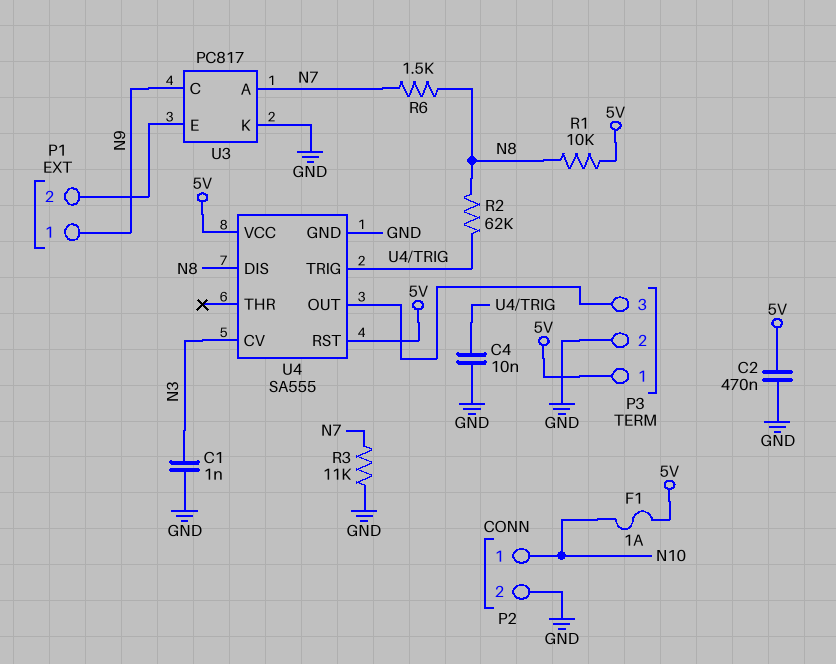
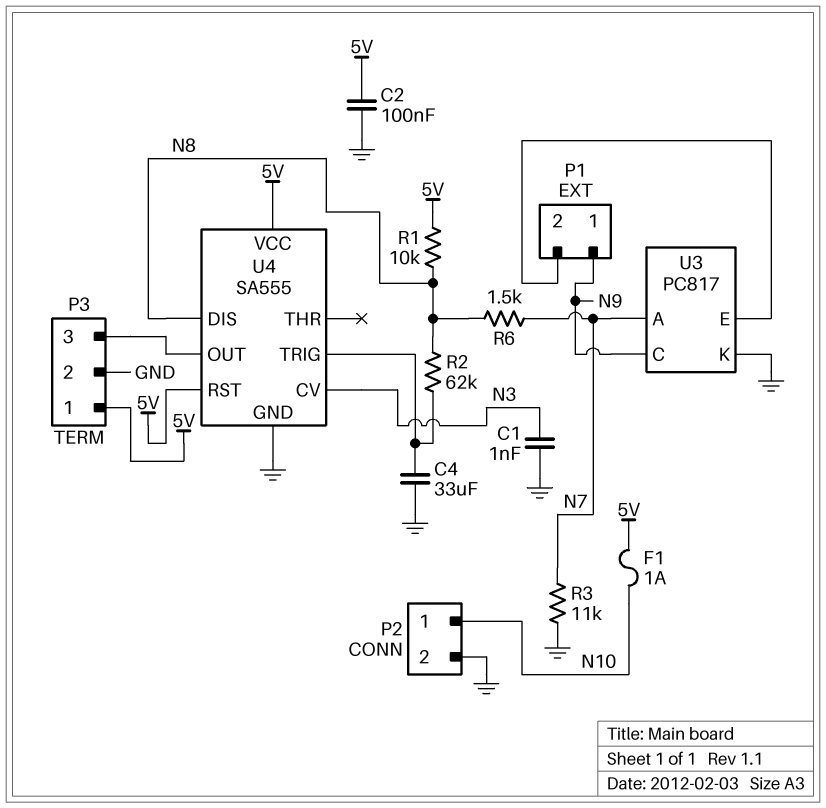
C2: 470nF (5V, GND) -> 100nF (5V, GND)
C4: 10nF (GND, U4/TRIG) -> 33uF (GND, U4/TRIG)

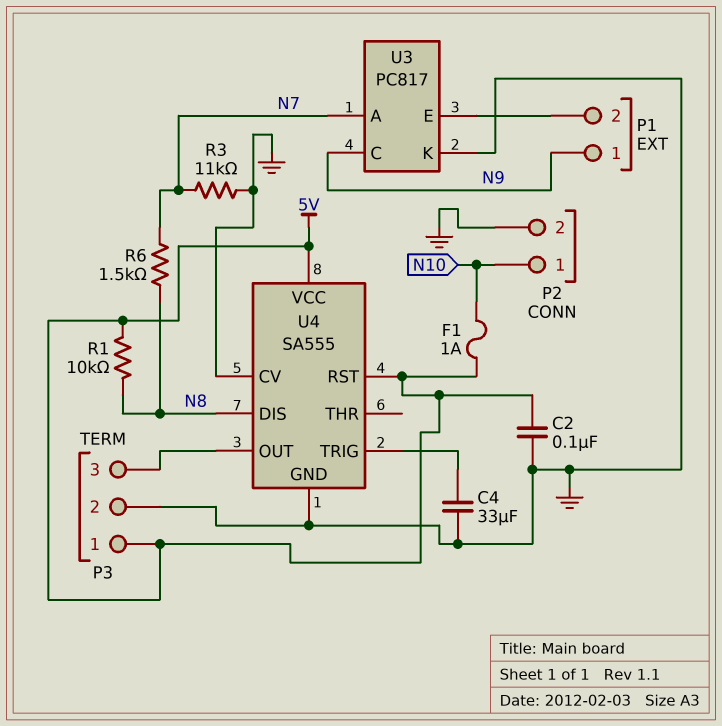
C1: 1nF (GND, N3) -> none
R2: 62k (N8, U4/TRIG) -> none
U4 pin CV: N3 -> GND

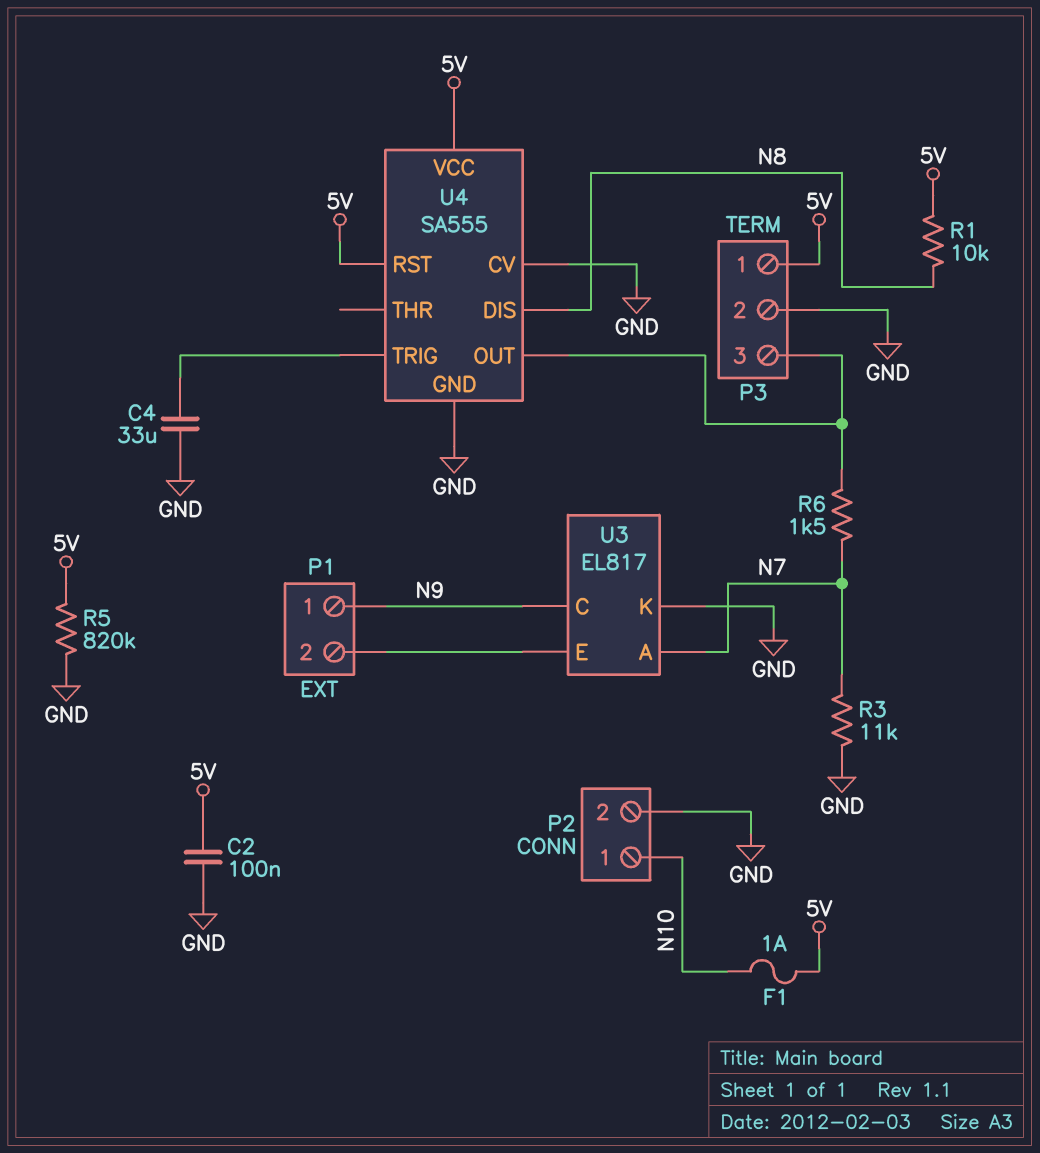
R5: none -> 820k (5V, GND)
R6: 1.5k (N7, N8) -> 1.5k (N7, P3/3)
U3: PC817 -> EL817

